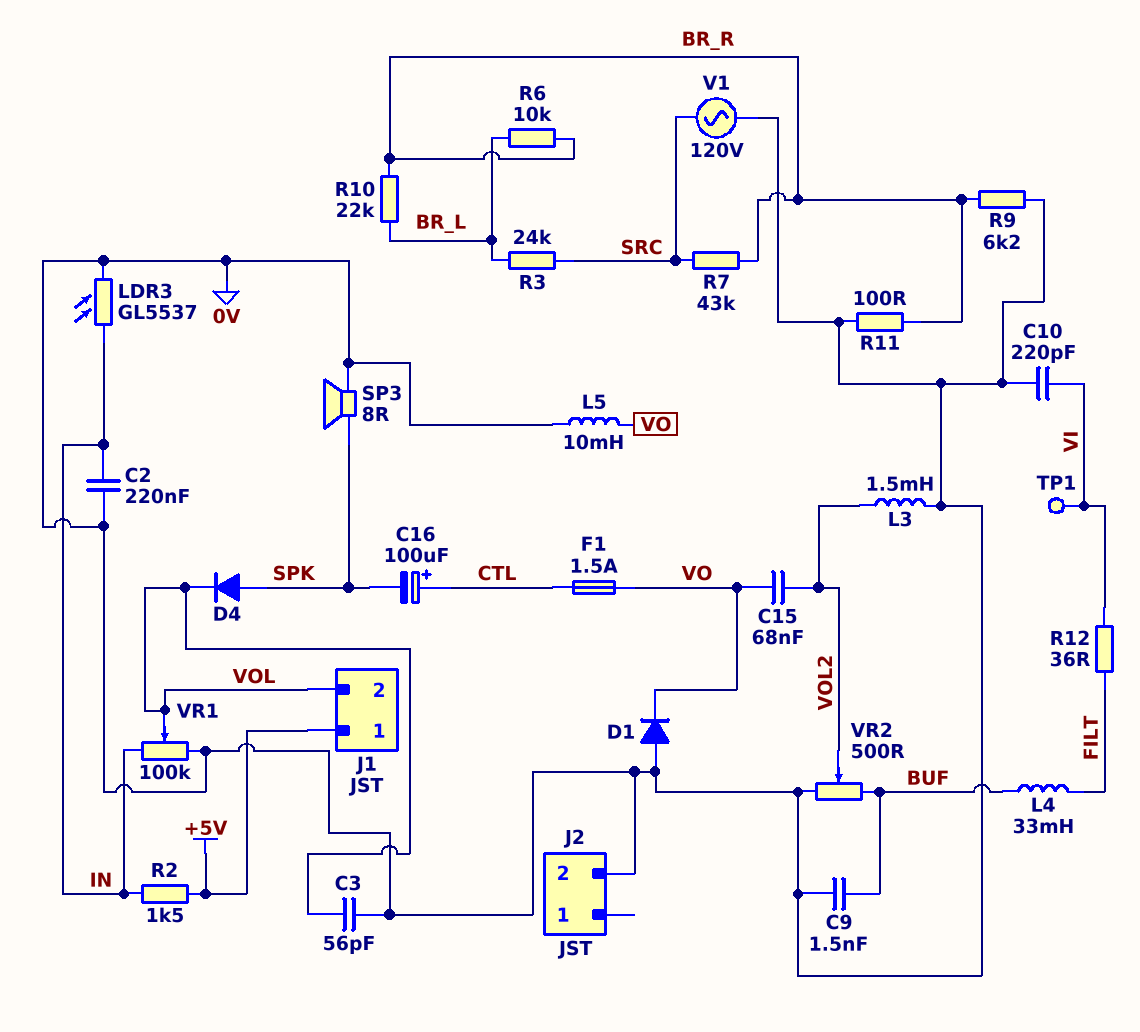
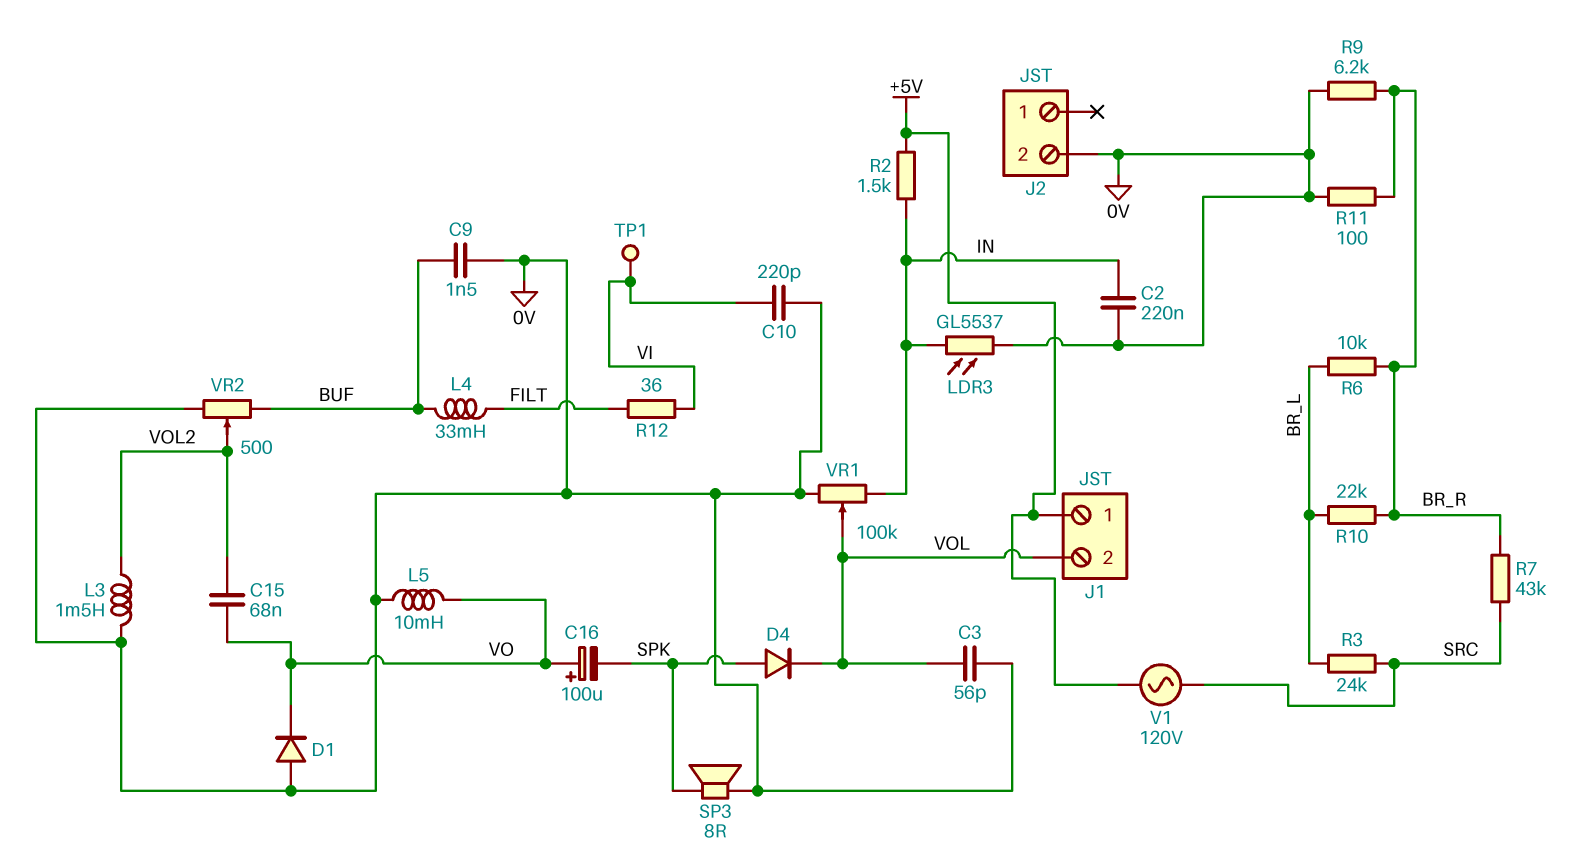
C16: 100uF (plus CTL, minus SPK) -> 100uF (plus VO, minus SPK)
F1: 1.5A (CTL, VO) -> none
V1: AC 120V (0V, SRC) -> AC 120V (+5V, SRC)

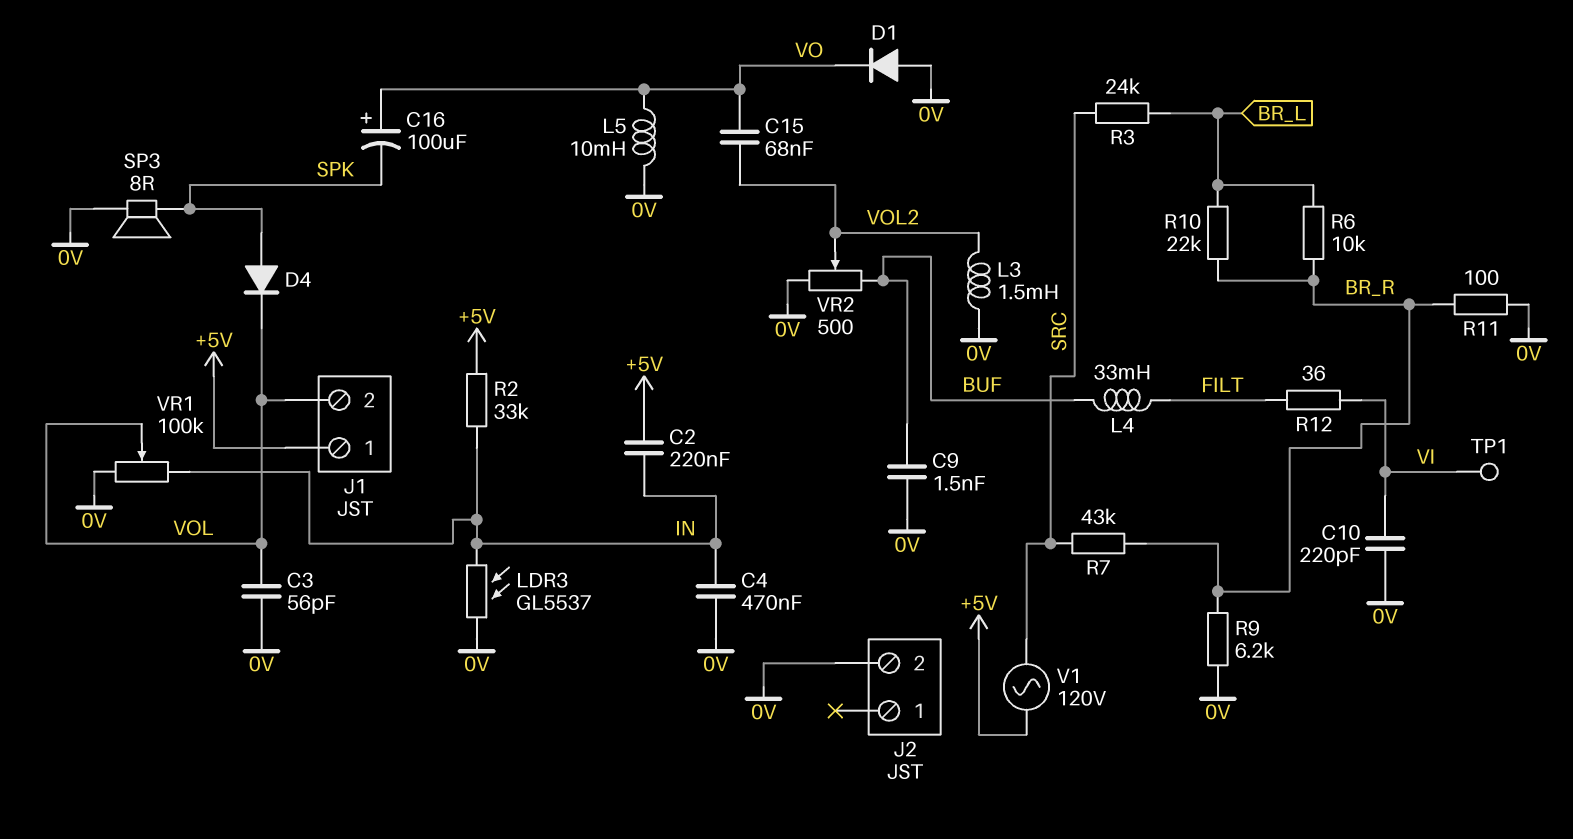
C2: 220nF (0V, IN) -> 220nF (+5V, IN)
C4: none -> 470nF (0V, IN)
R2: 1.5k (+5V, IN) -> 33k (+5V, IN)

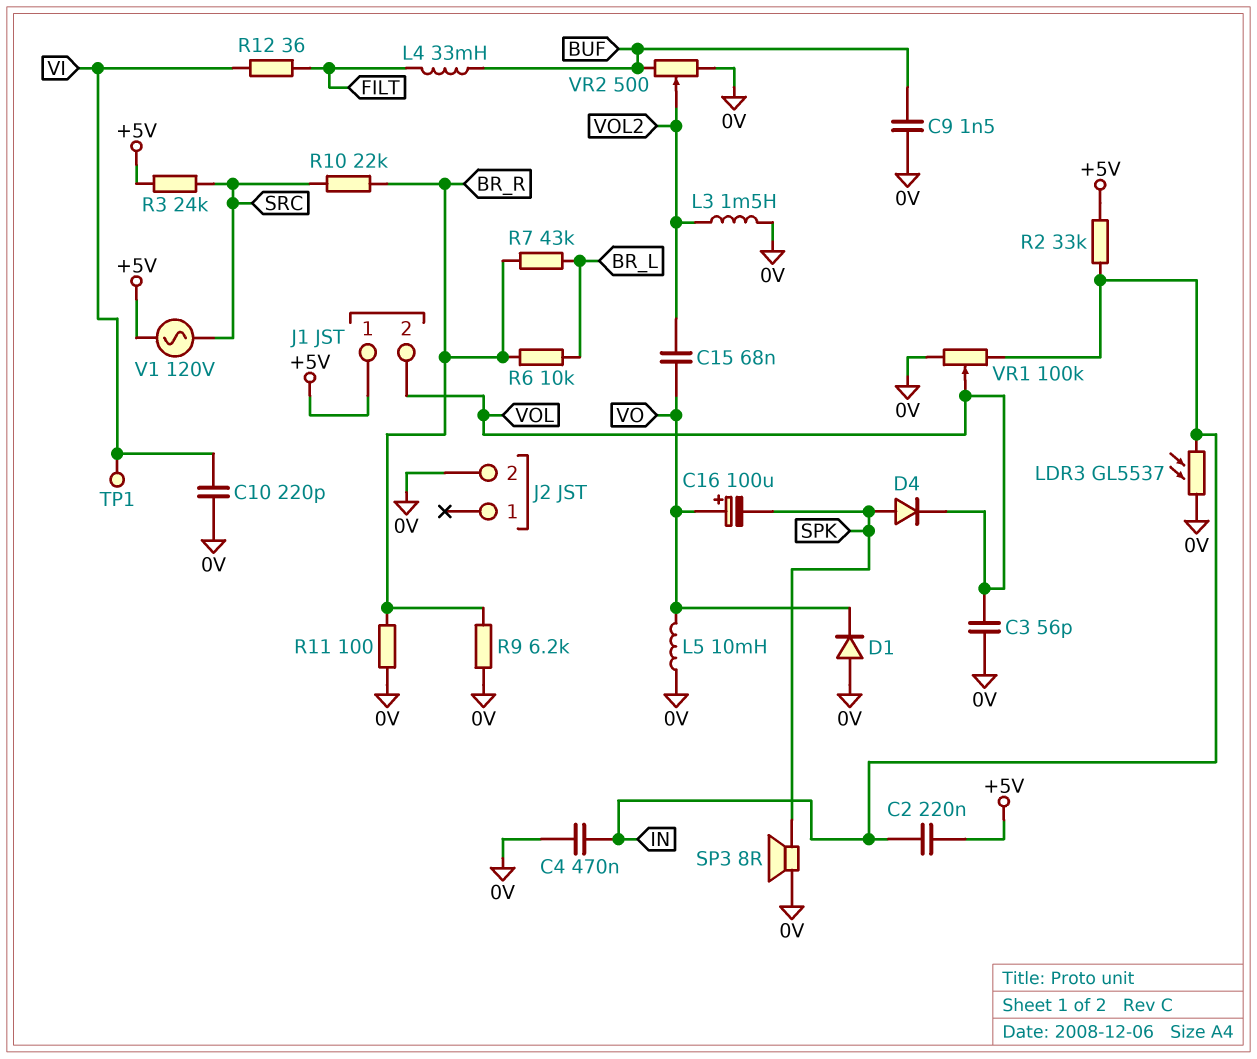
R3: 24k (BR_L, SRC) -> 24k (+5V, SRC)
R7: 43k (BR_R, SRC) -> 43k (BR_L, BR_R)
R10: 22k (BR_L, BR_R) -> 22k (BR_R, SRC)

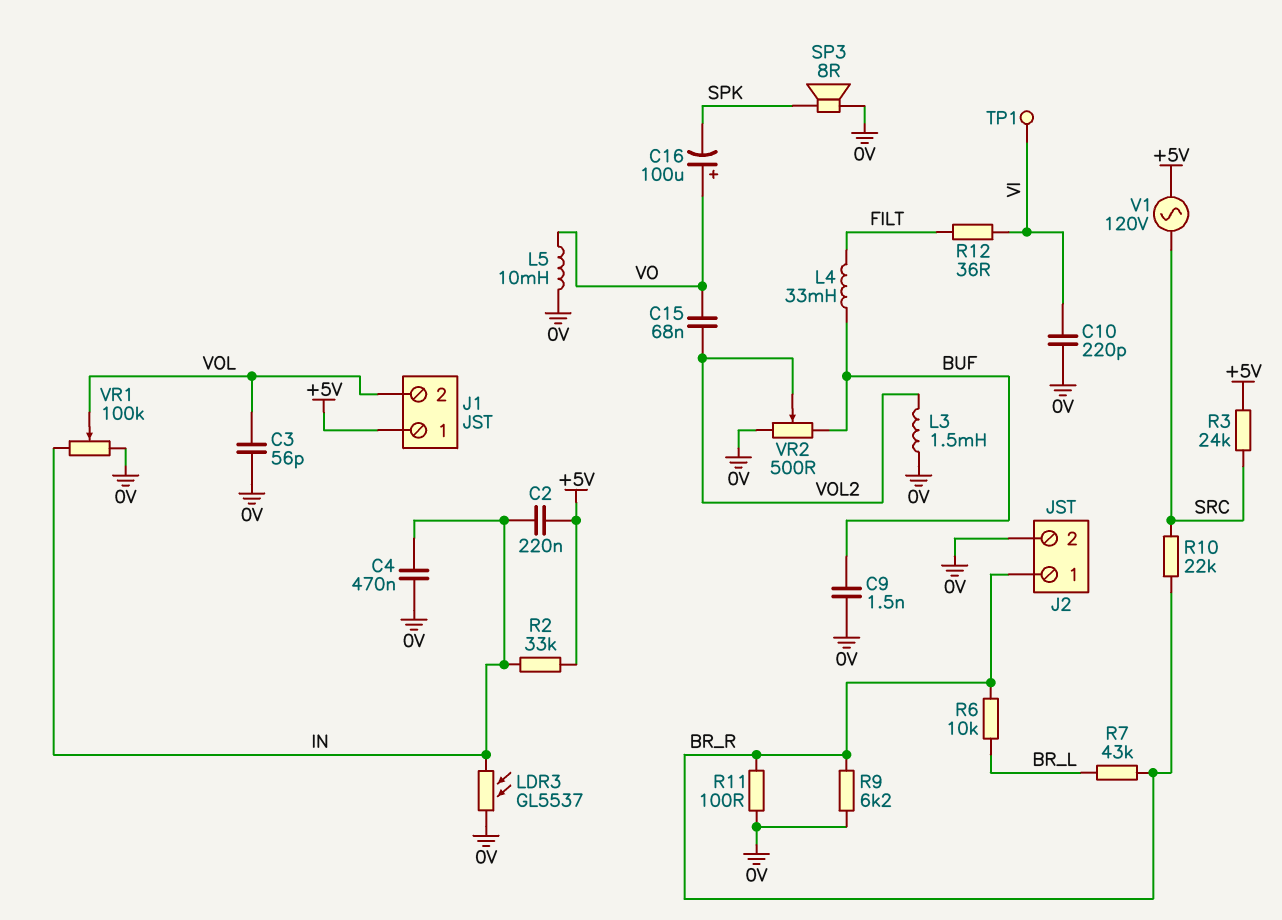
D1: diode (A 0V, K VO) -> none
D4: diode (A SPK, K VOL) -> none
J2 pin 1: none -> BR_R

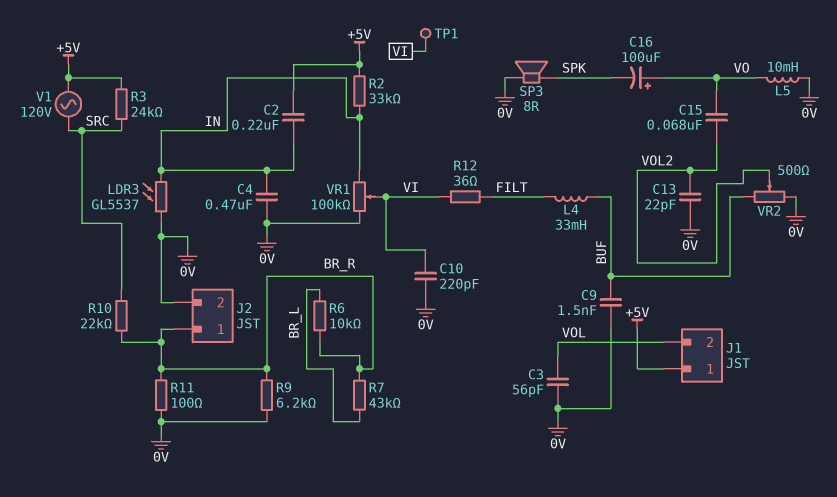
C13: none -> 22pF (0V, VOL2)
L3: 1.5mH (0V, VOL2) -> none
VR1: 100k (0V, IN, wiper VOL) -> 100k (0V, IN, wiper VI)

